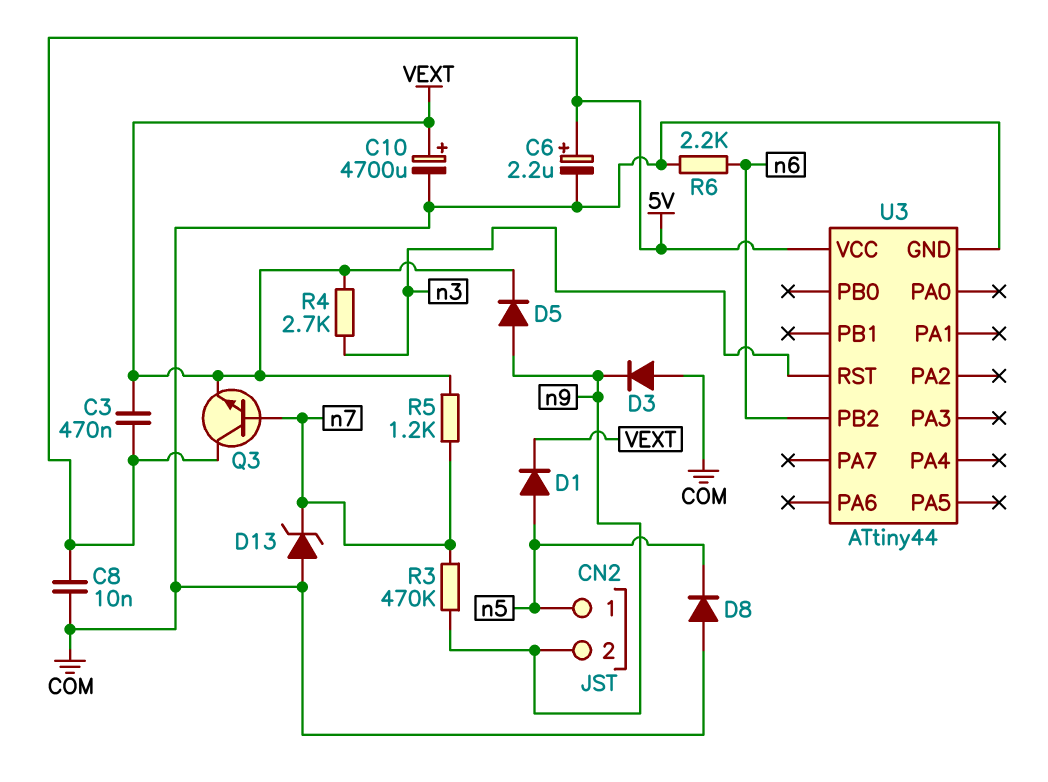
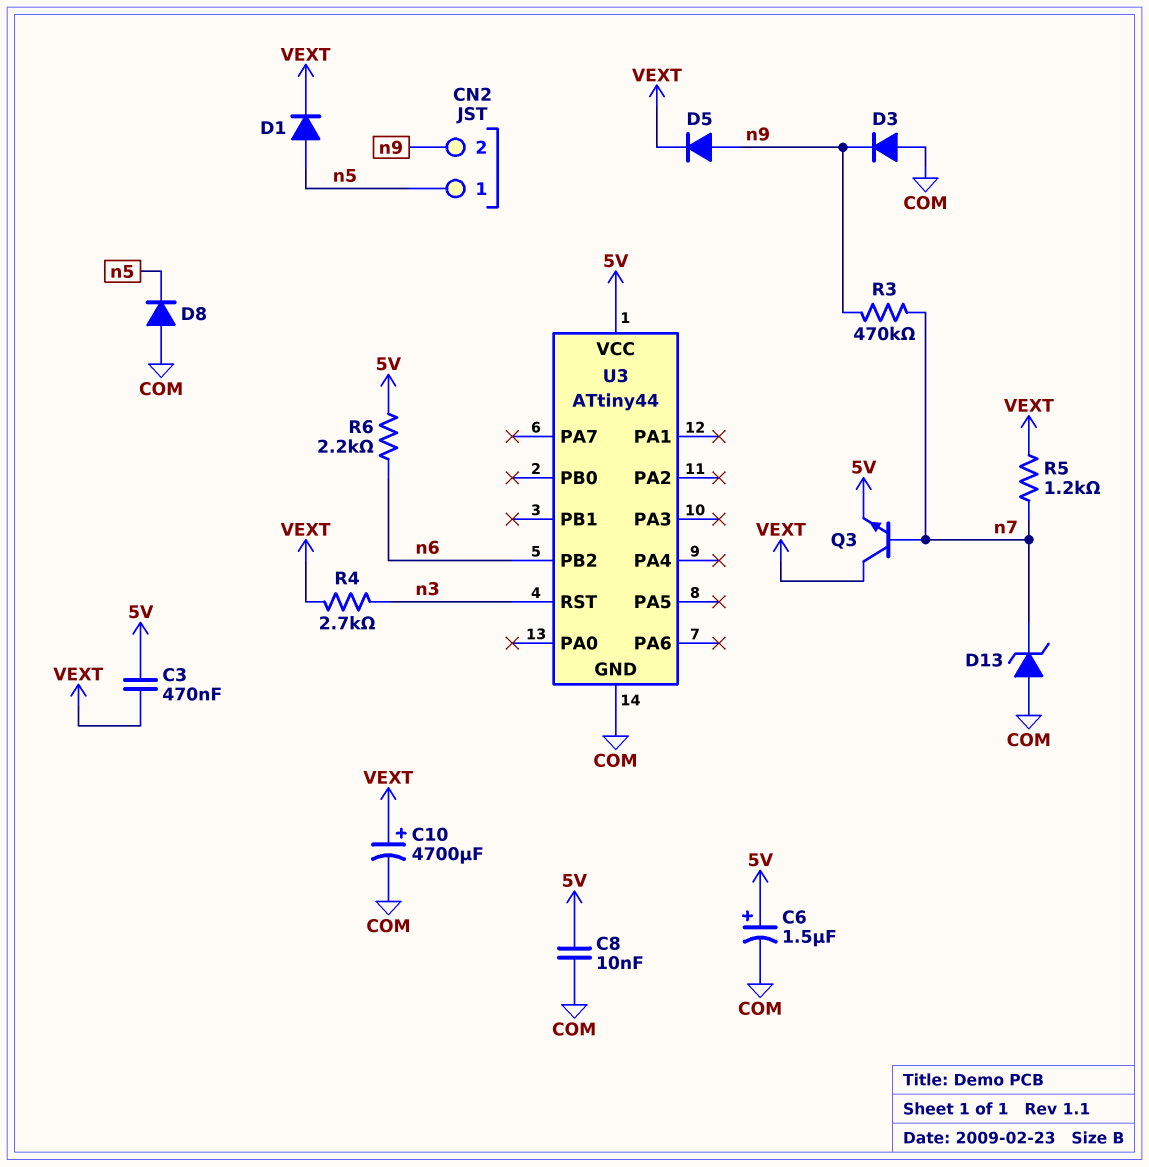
C6: 2.2uF (plus 5V, minus COM) -> 1.5uF (plus 5V, minus COM)
Q3: NPN (B n7, C 5V, E VEXT) -> NPN (B n7, C VEXT, E 5V)
R6: 2.2k (COM, n6) -> 2.2k (5V, n6)

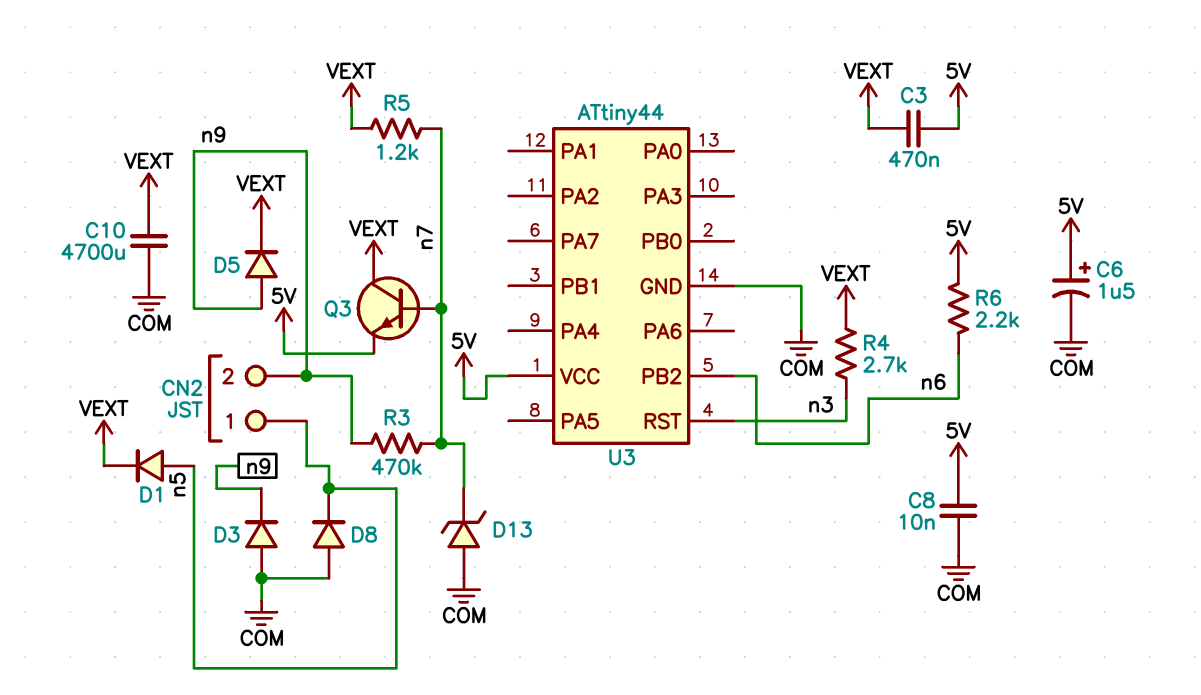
C10: 4700uF (plus VEXT, minus COM) -> 4700uF (COM, VEXT)

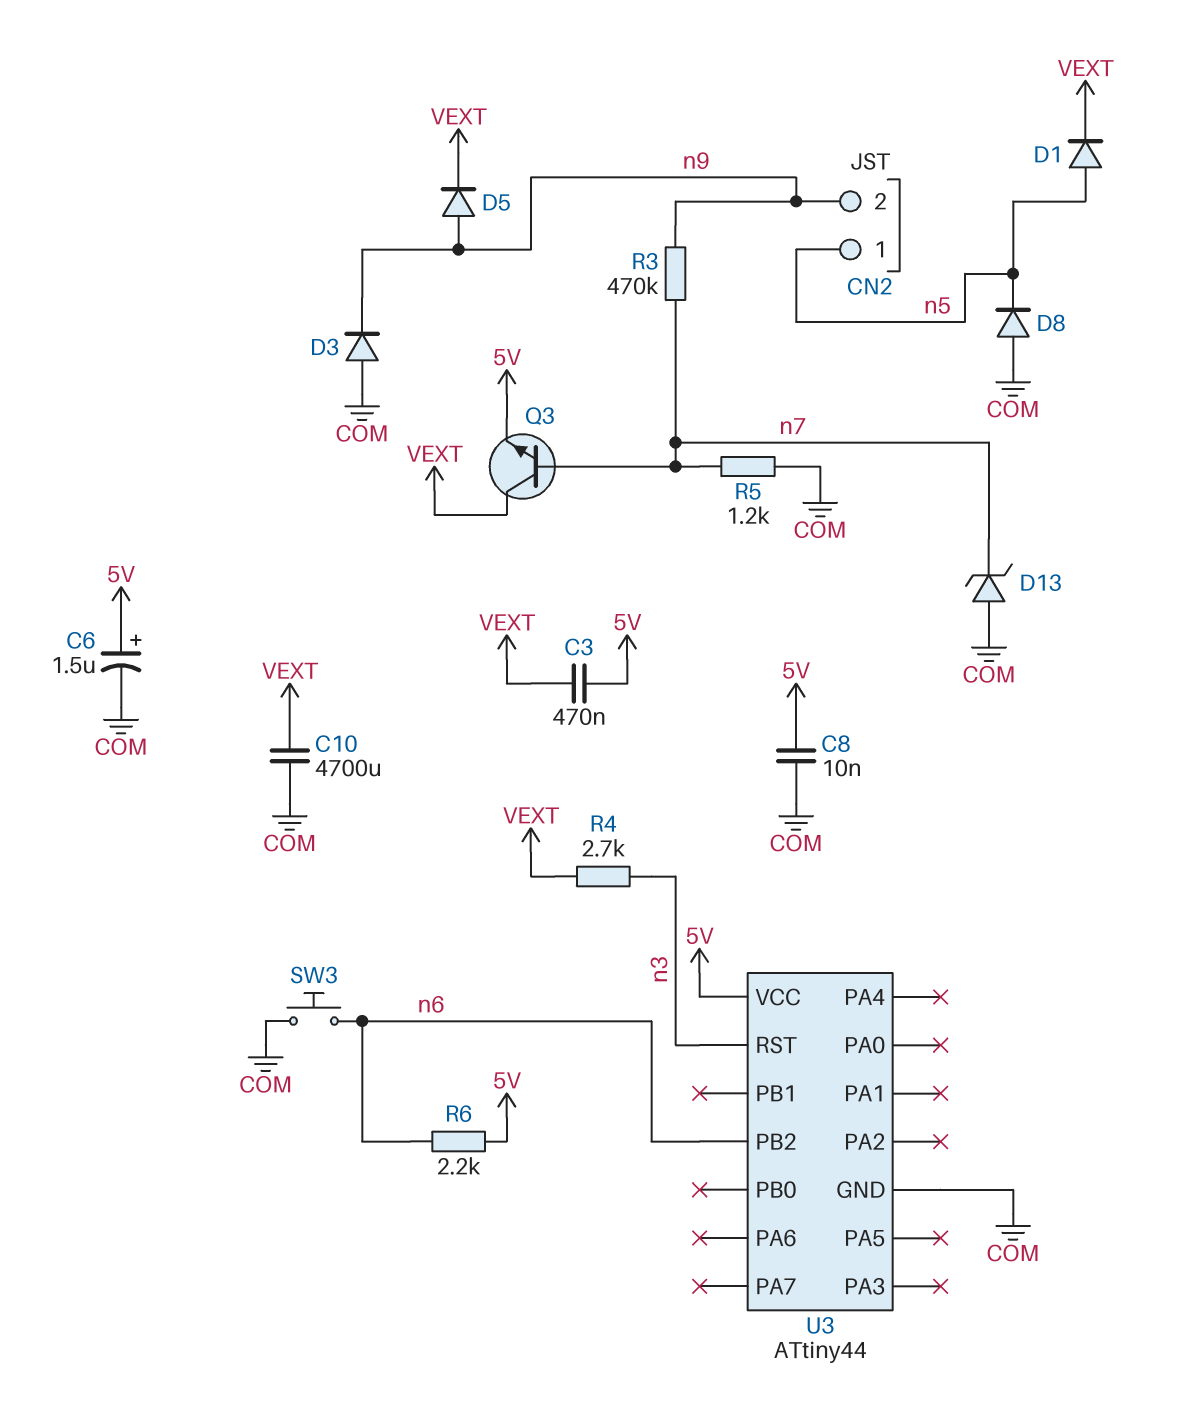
R5: 1.2k (VEXT, n7) -> 1.2k (COM, n7)
SW3: none -> button (COM, n6)

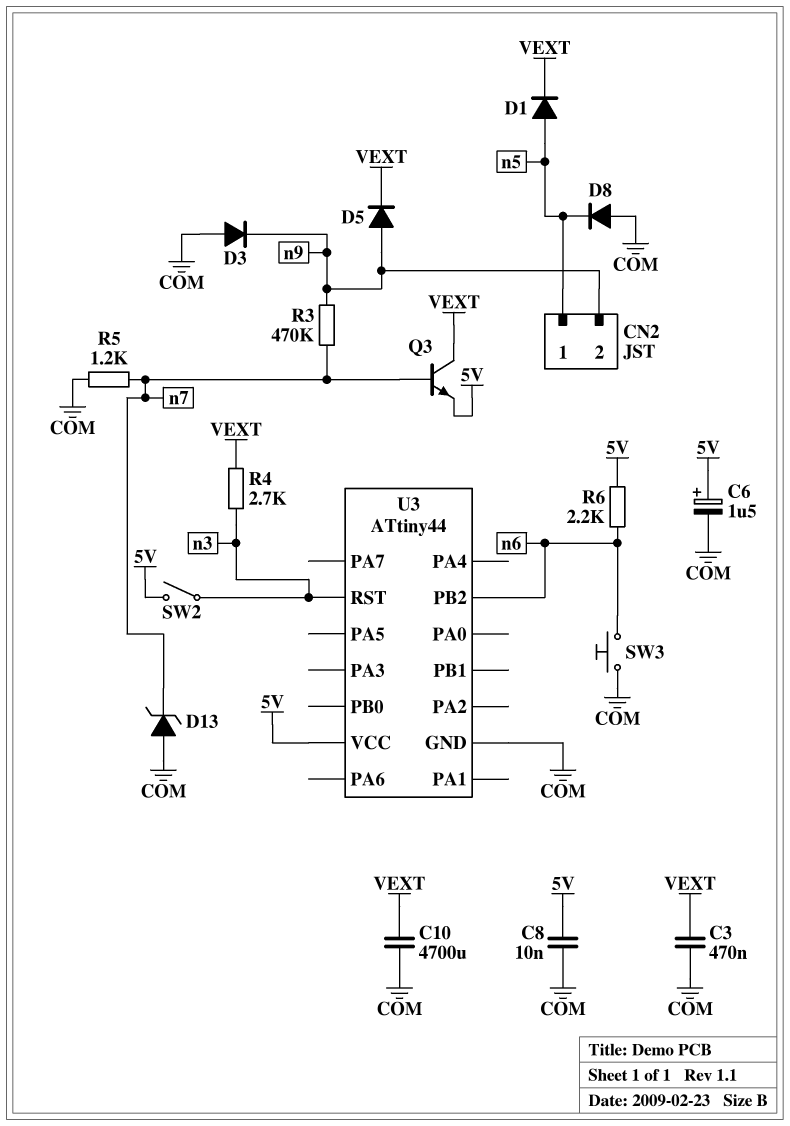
C3: 470nF (5V, VEXT) -> 470nF (COM, VEXT)
SW2: none -> switch (5V, n3)

